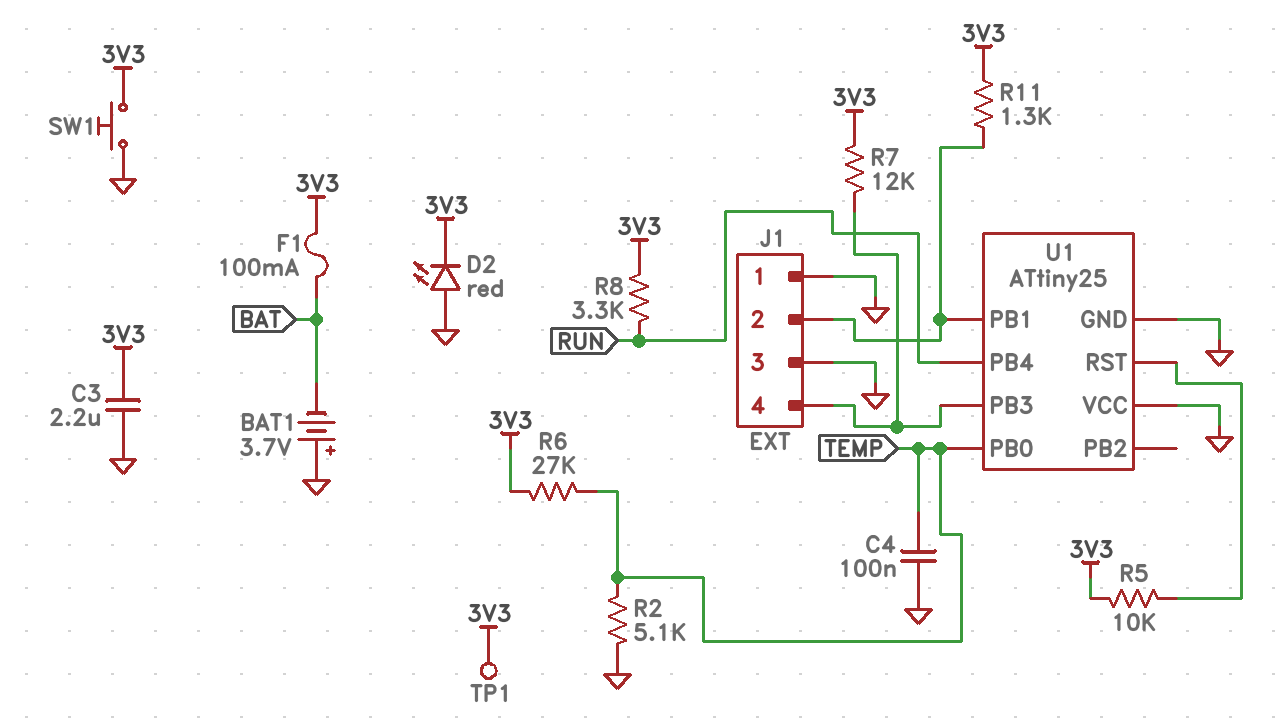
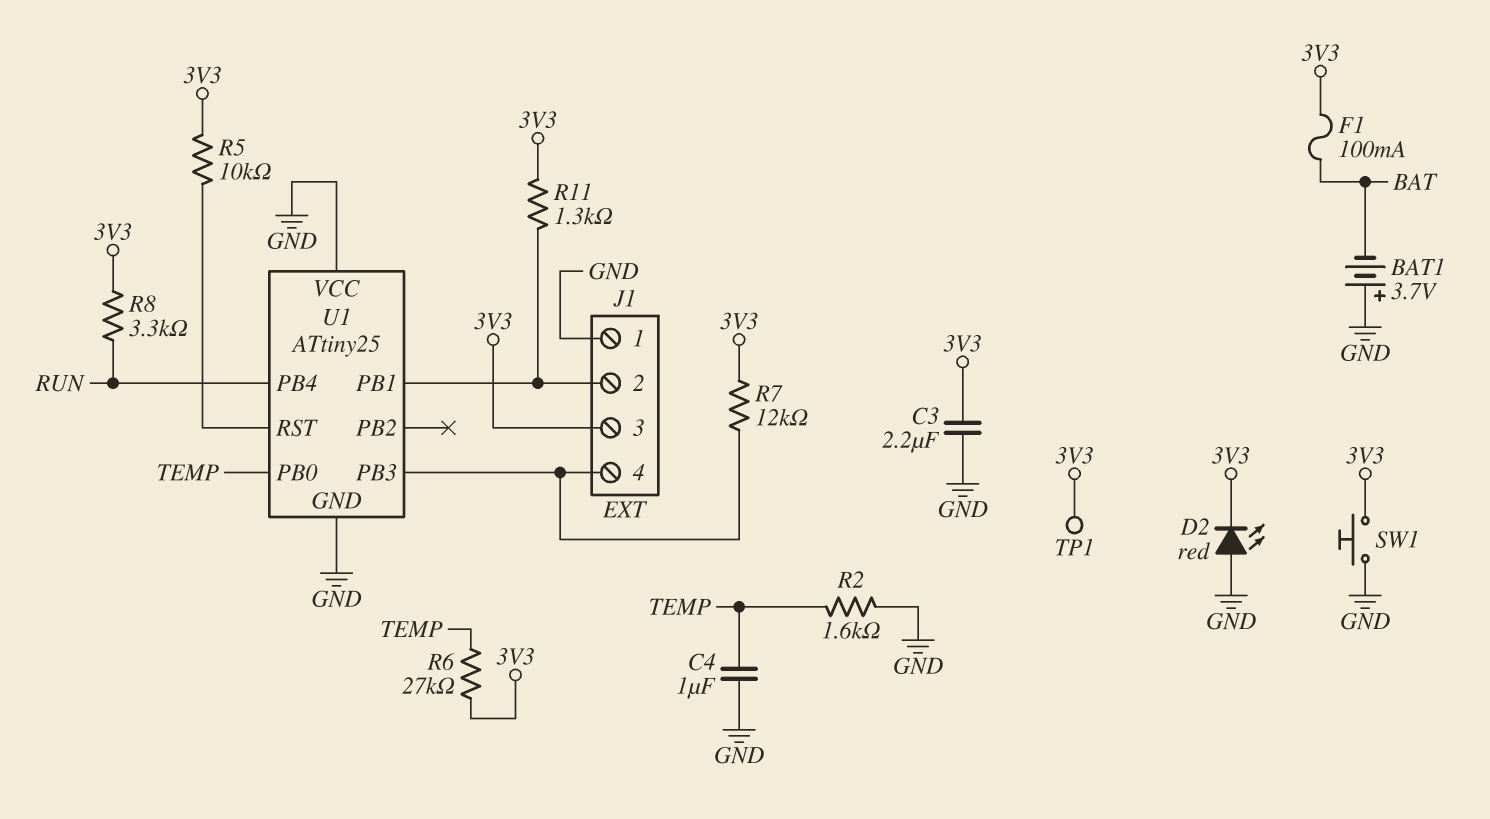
C4: 100nF (GND, TEMP) -> 1uF (GND, TEMP)
J1 pin 3: GND -> 3V3
R2: 5.1k (GND, TEMP) -> 1.6k (GND, TEMP)

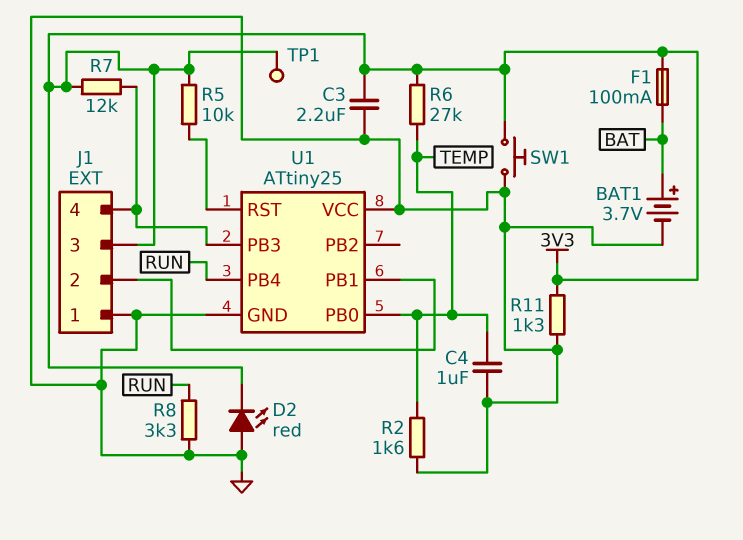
BAT1: 3.7V (plus GND, minus BAT) -> 3.7V (plus BAT, minus GND)
R8: 3.3k (3V3, RUN) -> 3.3k (GND, RUN)
R11: 1.3k (3V3, J1/2) -> 1.3k (3V3, GND)

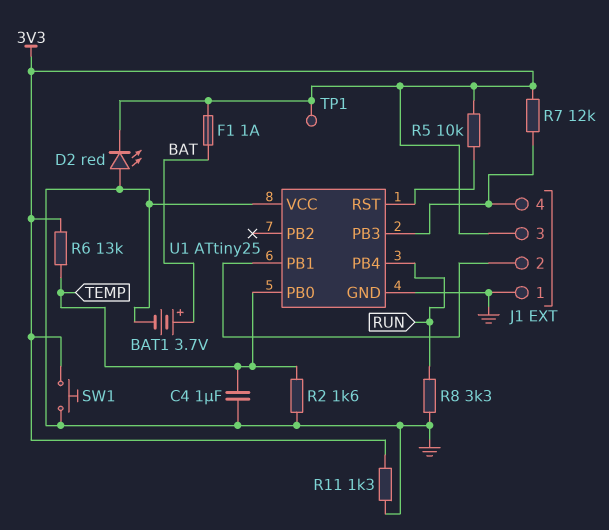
C3: 2.2uF (3V3, GND) -> none
F1: 100mA (3V3, BAT) -> 1A (3V3, BAT)
R6: 27k (3V3, TEMP) -> 13k (3V3, TEMP)

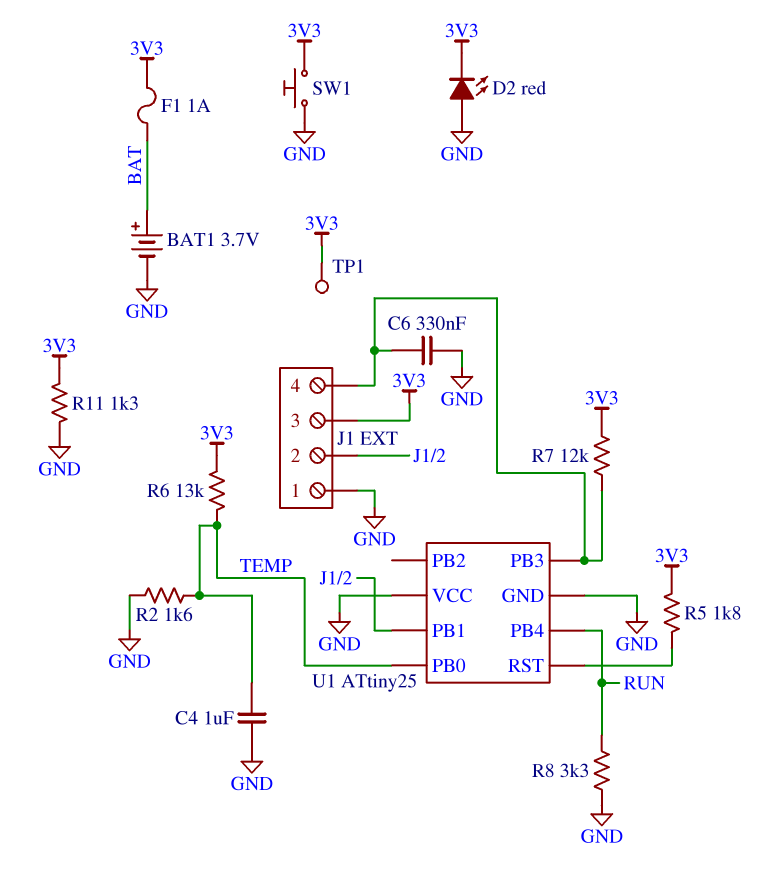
C6: none -> 330nF (GND, J1/4)
R5: 10k (3V3, U1/RST) -> 1.8k (3V3, U1/RST)

